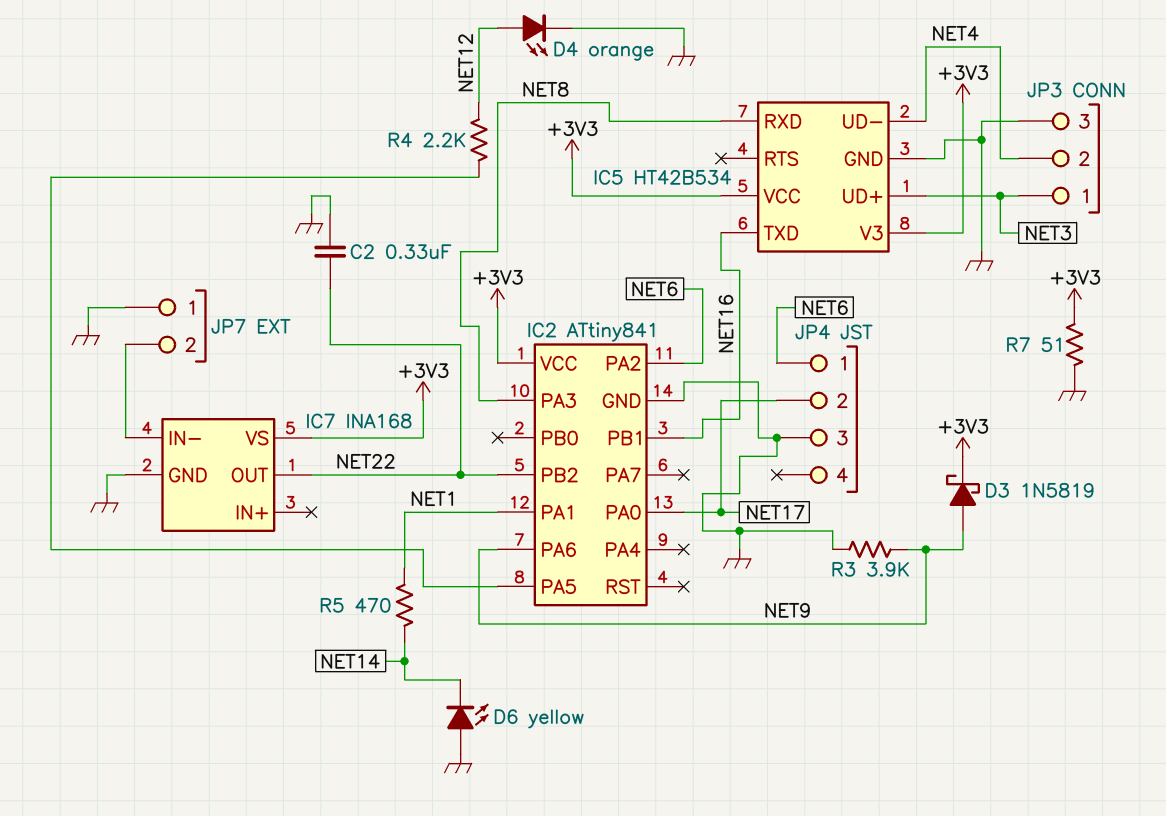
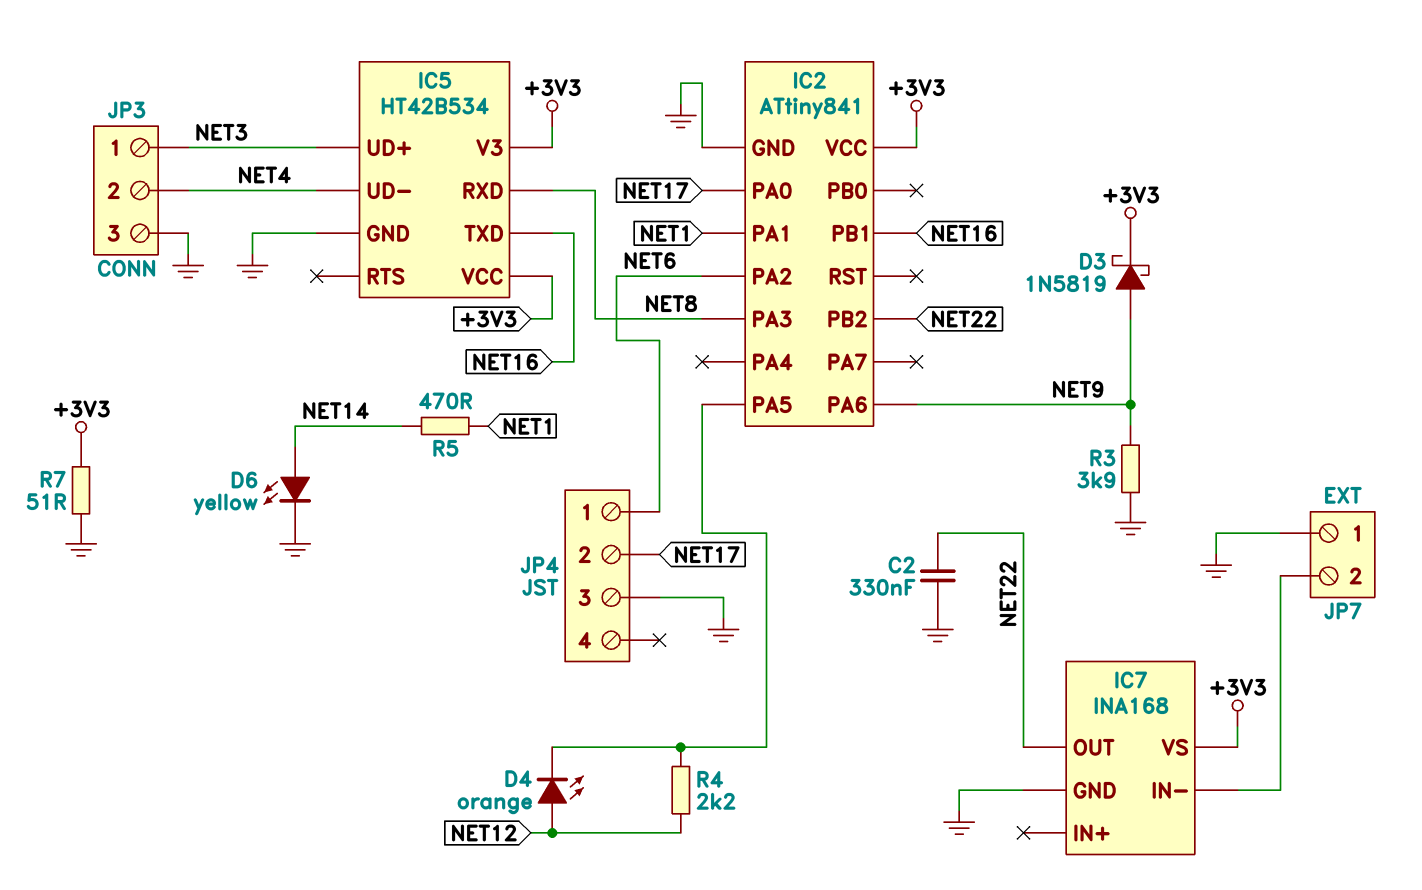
D4: LED orange (A NET12, K GND) -> LED orange (A NET12, K IC2/PA5)
D6: LED yellow (A GND, K NET14) -> LED yellow (A NET14, K GND)

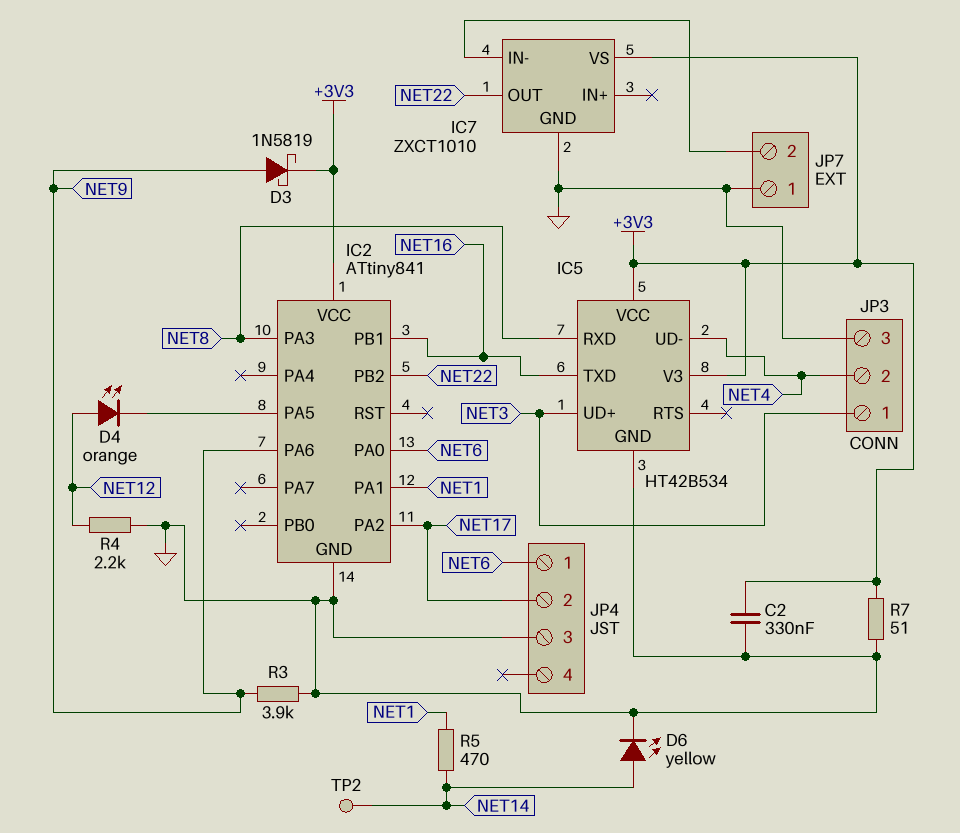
C2: 330nF (GND, NET22) -> 330nF (+3V3, GND)
IC2 pin PA0: NET17 -> NET6
IC2 pin PA2: NET6 -> NET17
IC7: INA168 -> ZXCT1010
R4: 2.2k (IC2/PA5, NET12) -> 2.2k (GND, NET12)
TP2: none -> test point (NET14)

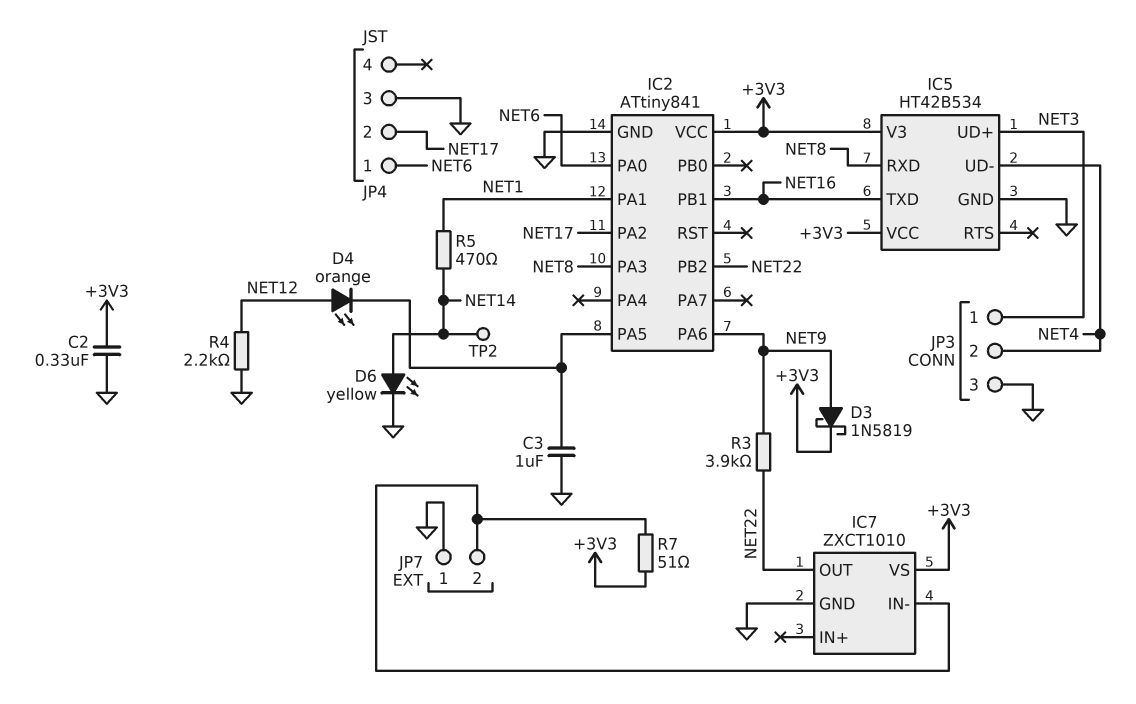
C3: none -> 1uF (GND, IC2/PA5)
R3: 3.9k (GND, NET9) -> 3.9k (NET9, NET22)
R7: 51 (+3V3, GND) -> 51 (+3V3, IC7/IN-)

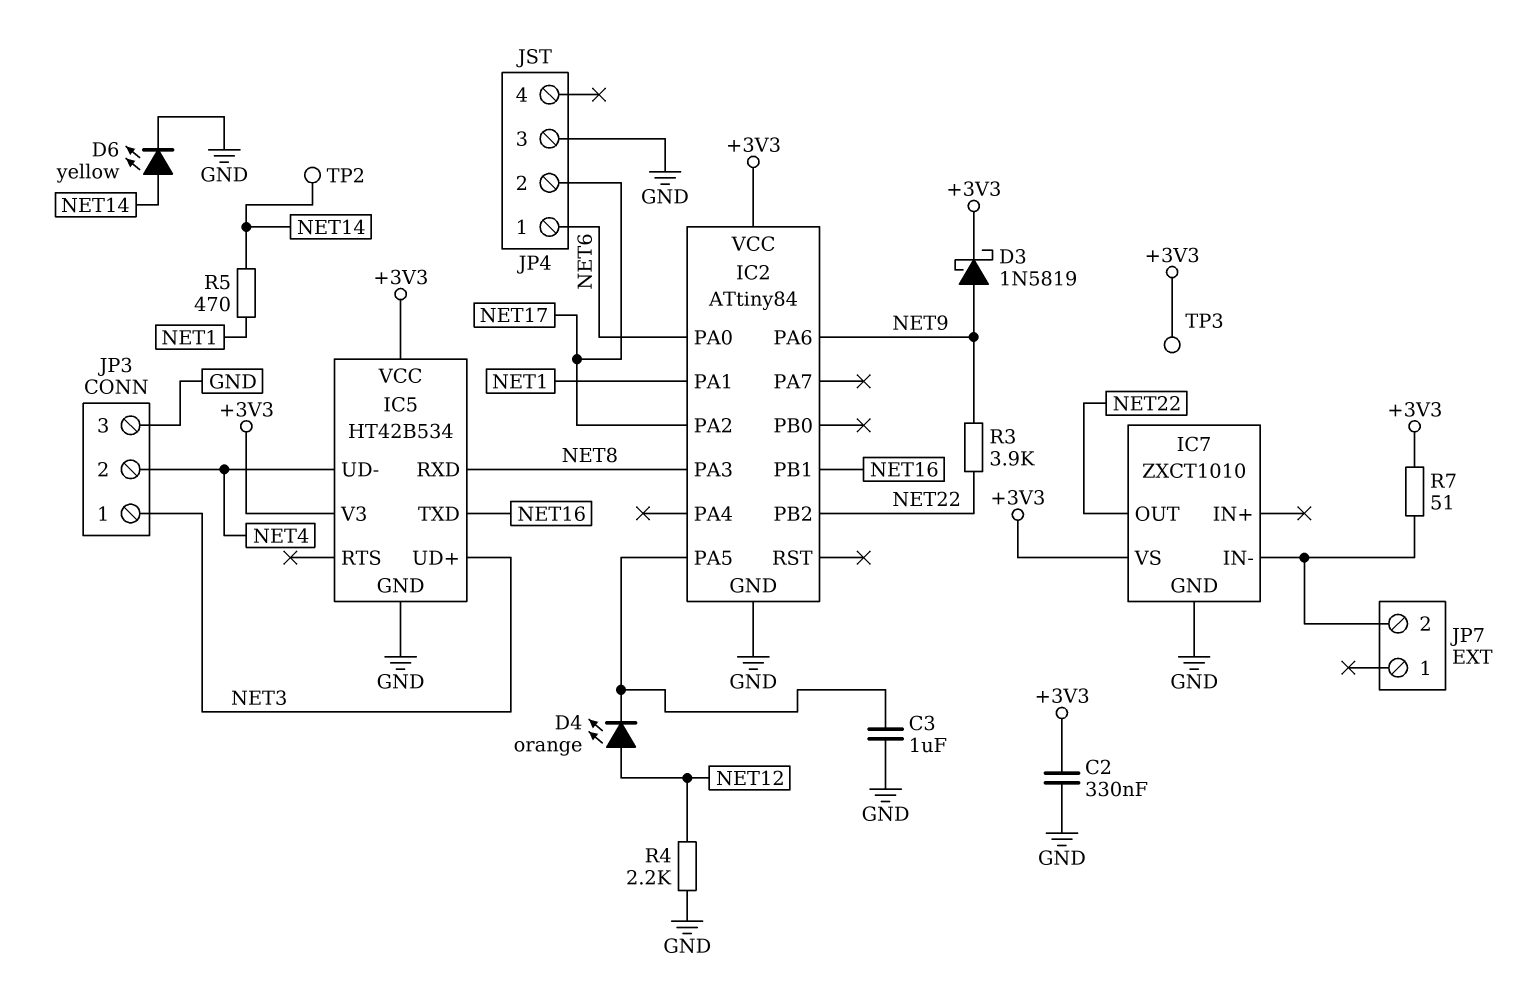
IC2: ATtiny841 -> ATtiny84
JP7 pin 1: GND -> none
TP3: none -> test point (+3V3)

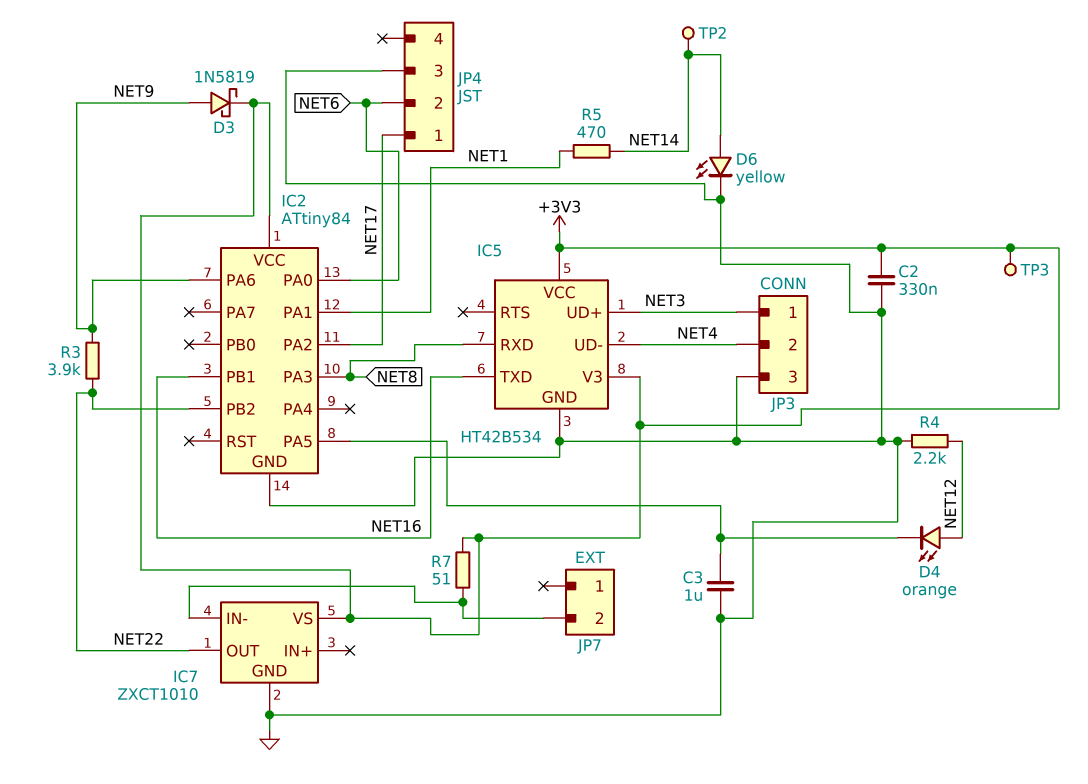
JP4 pin 1: NET6 -> NET17
JP4 pin 2: NET17 -> NET6

